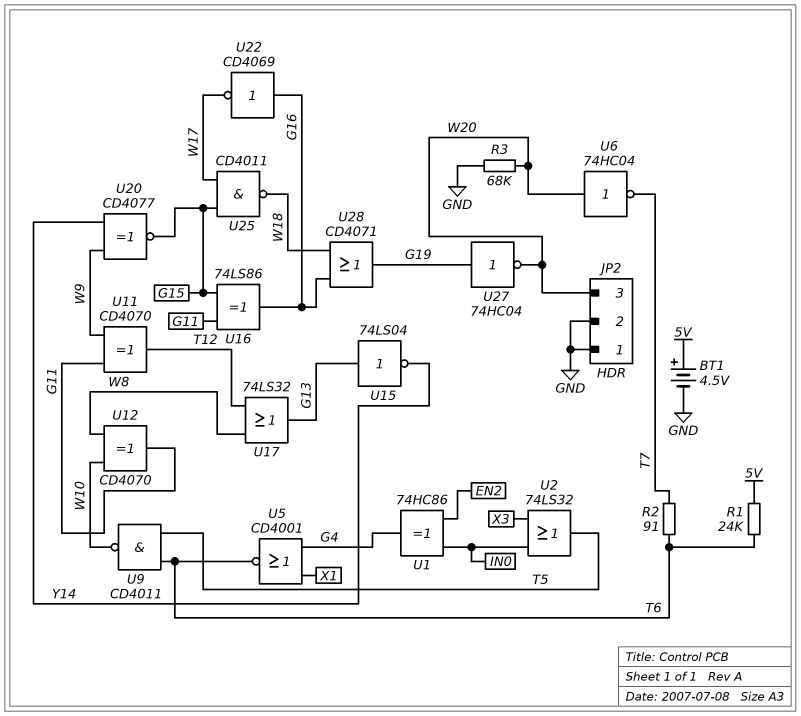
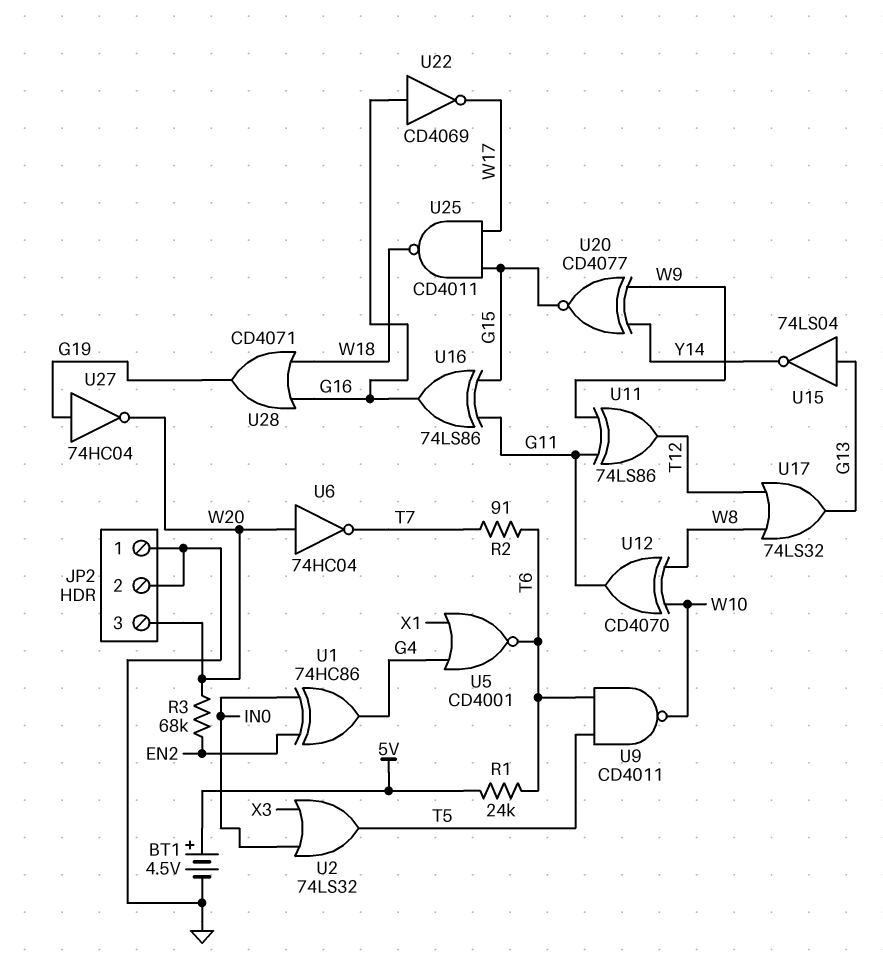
R3: 68k (GND, W20) -> 68k (EN2, W20)
U11: XOR CD4070 (in G11, in W9, out T12) -> XOR 74LS86 (in G11, in W9, out T12)

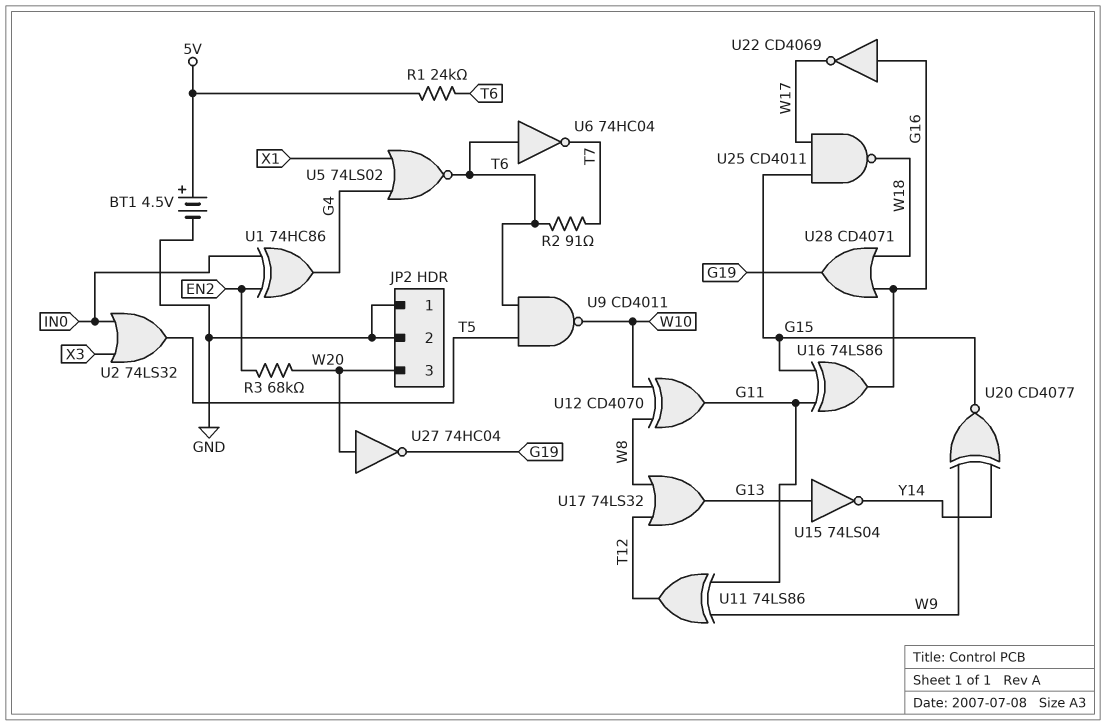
U5: NOR CD4001 (in G4, in X1, out T6) -> NOR 74LS02 (in G4, in X1, out T6)
U6: NOT 74HC04 (in W20, out T7) -> NOT 74HC04 (in T6, out T7)
U27: NOT 74HC04 (in G19, out W20) -> NOT 74HC04 (in W20, out G19)

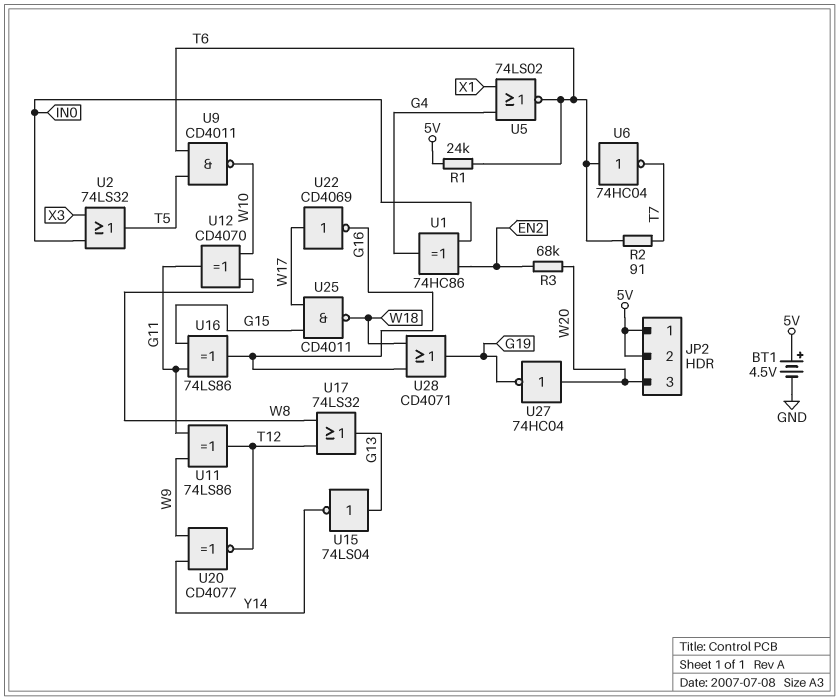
JP2 pin 1: GND -> 5V
JP2 pin 2: GND -> 5V
U20: XNOR CD4077 (in W9, in Y14, out G15) -> XNOR CD4077 (in W9, in Y14, out T12)
U22: NOT CD4069 (in G16, out W17) -> NOT CD4069 (in W17, out G16)

